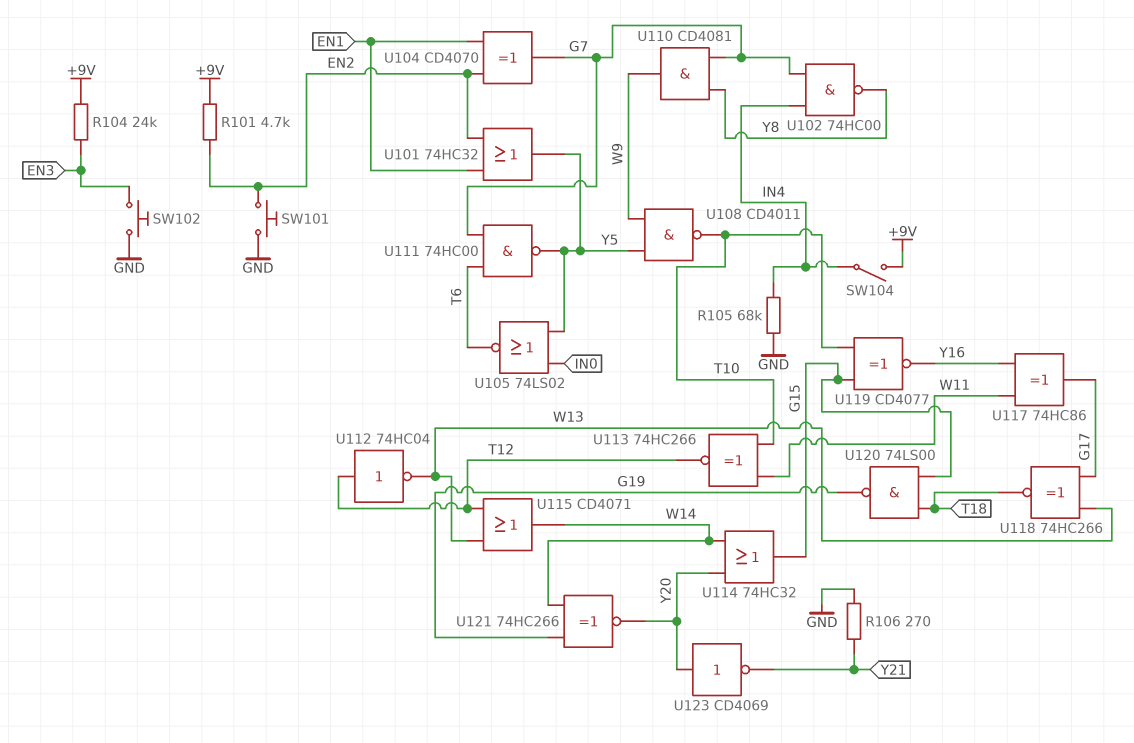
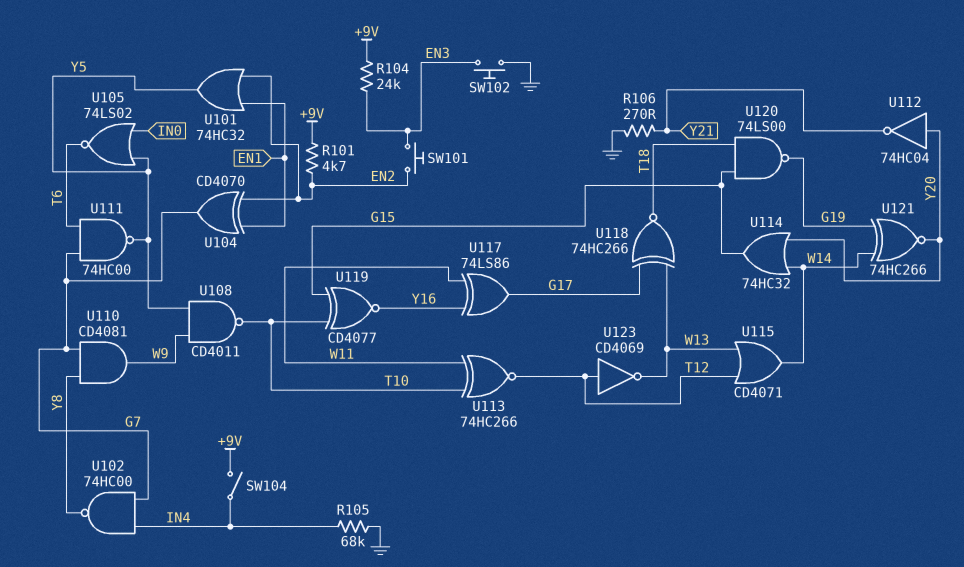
SW101: button (EN2, GND) -> button (EN2, EN3)
U112: NOT 74HC04 (in T12, out W13) -> NOT 74HC04 (in Y20, out Y21)
U117: XOR 74HC86 (in W11, in Y16, out G17) -> XOR 74LS86 (in W11, in Y16, out G17)
U123: NOT CD4069 (in Y20, out Y21) -> NOT CD4069 (in T12, out W13)

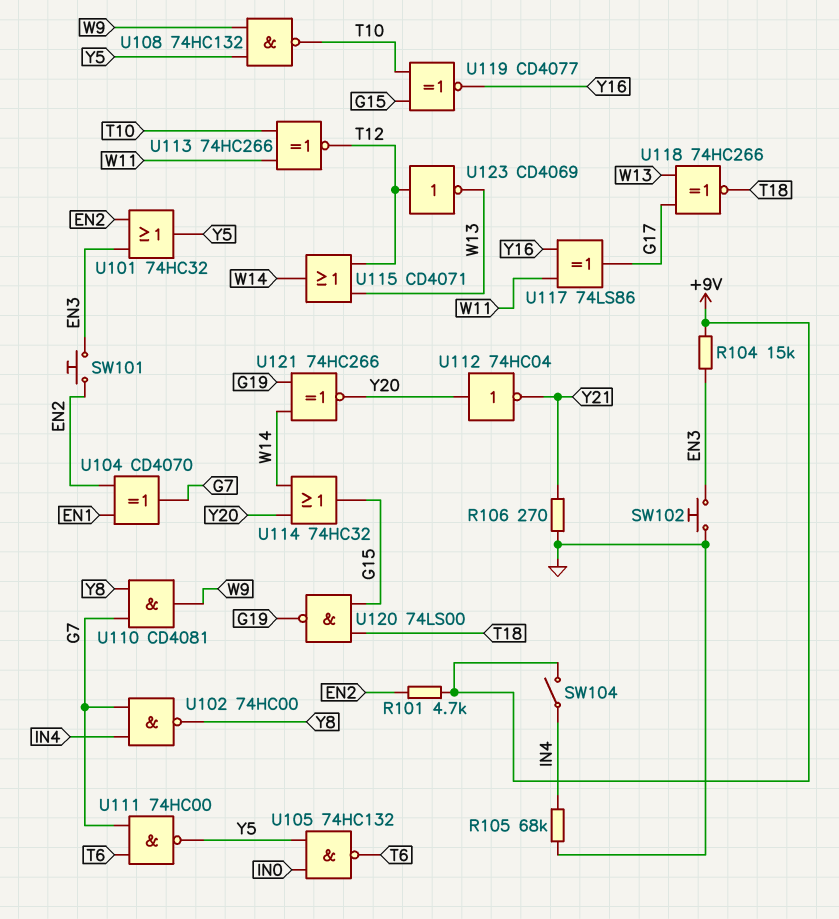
R104: 24k (+9V, EN3) -> 15k (+9V, EN3)
U101: OR 74HC32 (in EN1, in EN2, out Y5) -> OR 74HC32 (in EN2, in EN3, out Y5)
U105: NOR 74LS02 (in IN0, in Y5, out T6) -> NAND 74HC132 (in IN0, in Y5, out T6)
U108: NAND CD4011 (in W9, in Y5, out T10) -> NAND 74HC132 (in W9, in Y5, out T10)

